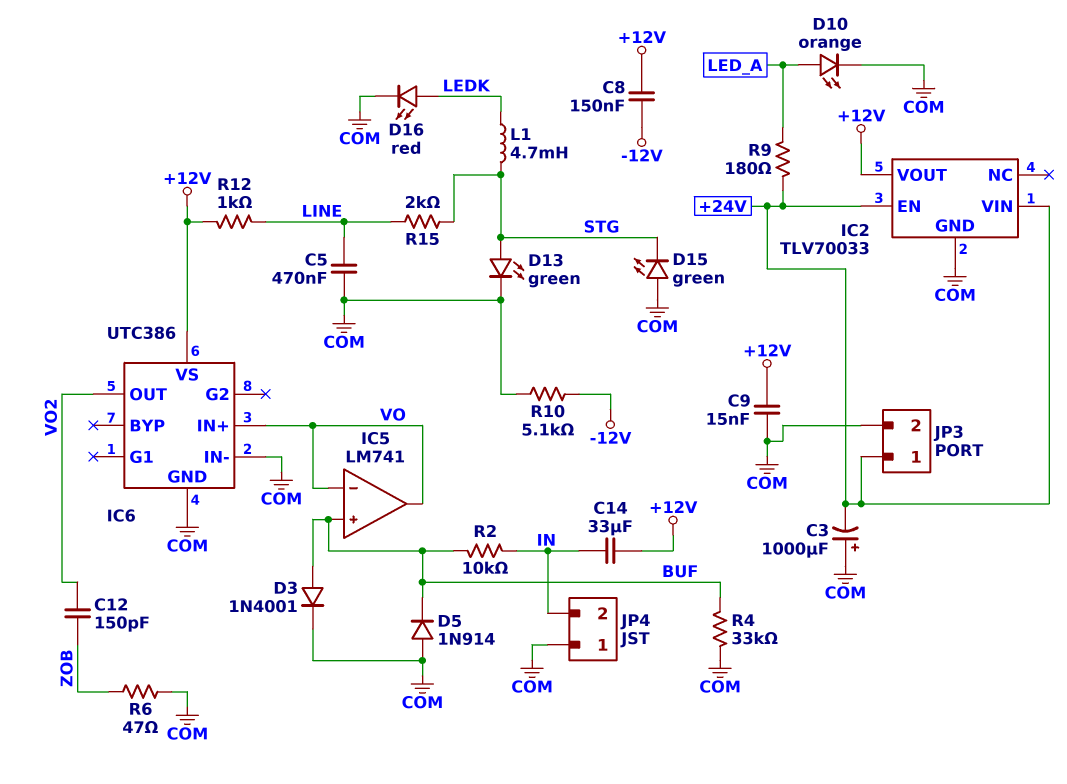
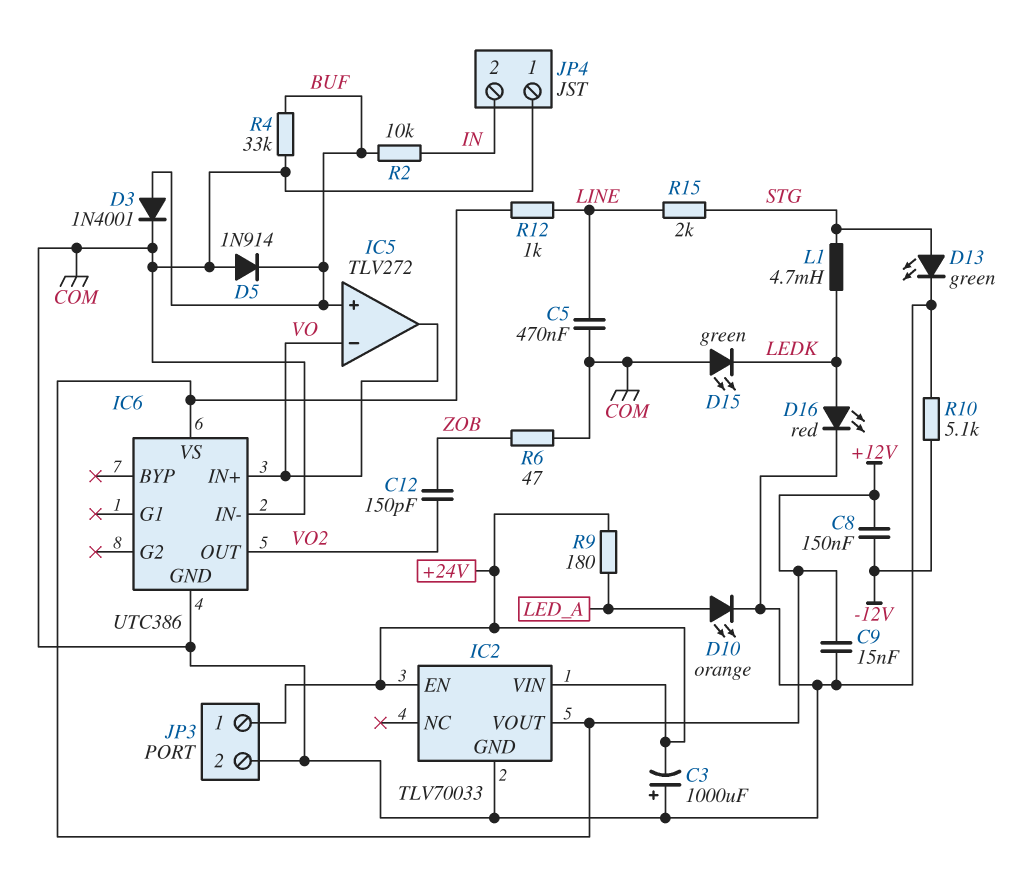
C14: 33uF (+12V, IN) -> none
D15: LED green (A COM, K STG) -> LED green (A COM, K LEDK)
IC5: LM741 -> TLV272

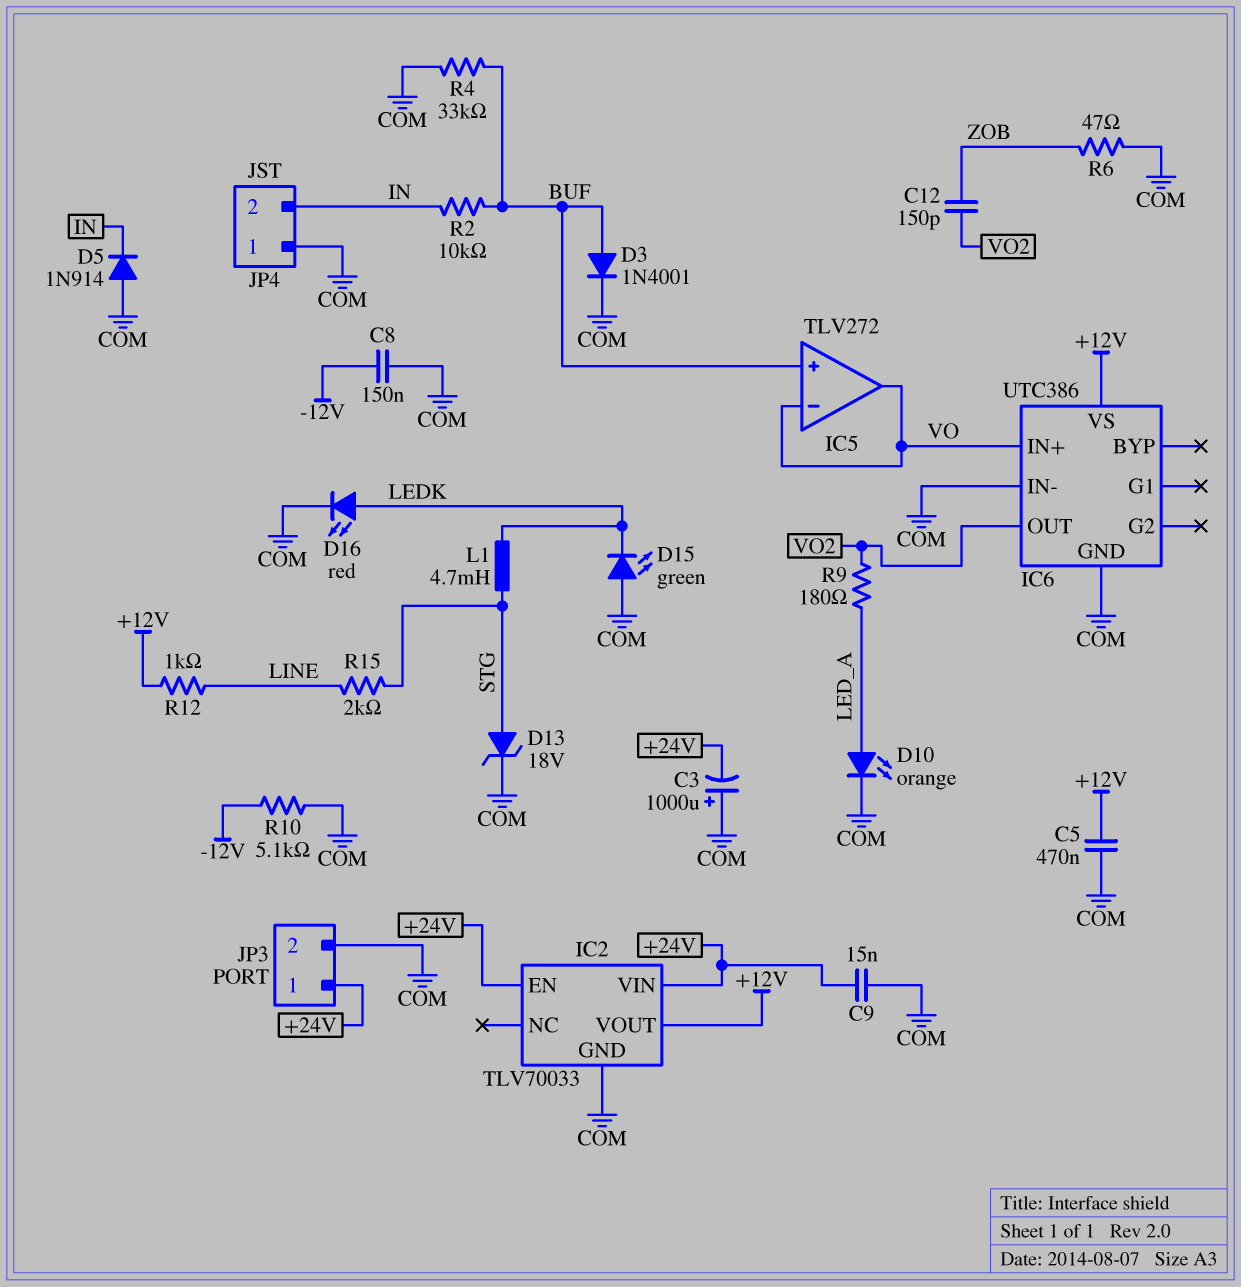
C5: 470nF (COM, LINE) -> 470nF (+12V, COM)
C8: 150nF (+12V, -12V) -> 150nF (-12V, COM)
C9: 15nF (+12V, COM) -> 15nF (+24V, COM)
D5: diode 1N914 (A COM, K BUF) -> diode 1N914 (A COM, K IN)
D13: LED green (A STG, K COM) -> zener 18V (A STG, K COM)
R9: 180 (+24V, LED_A) -> 180 (LED_A, VO2)

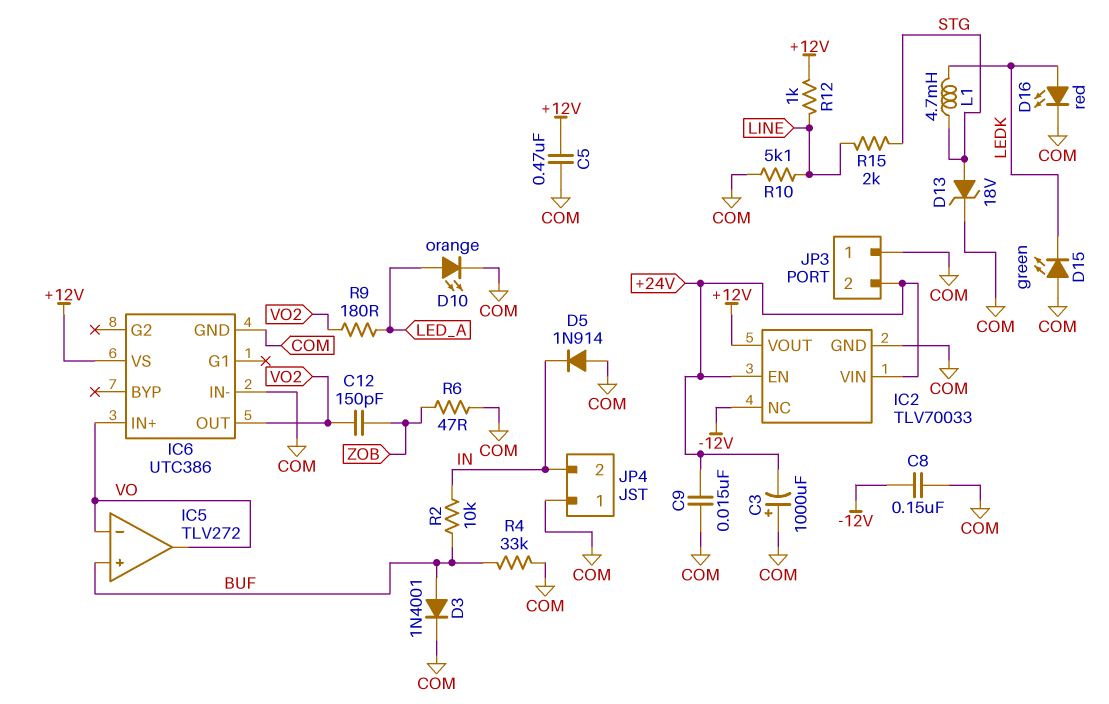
IC2 pin NC: none -> -12V
JP3 pin 1: +24V -> COM
JP3 pin 2: COM -> +24V
R10: 5.1k (-12V, COM) -> 5.1k (COM, LINE)

